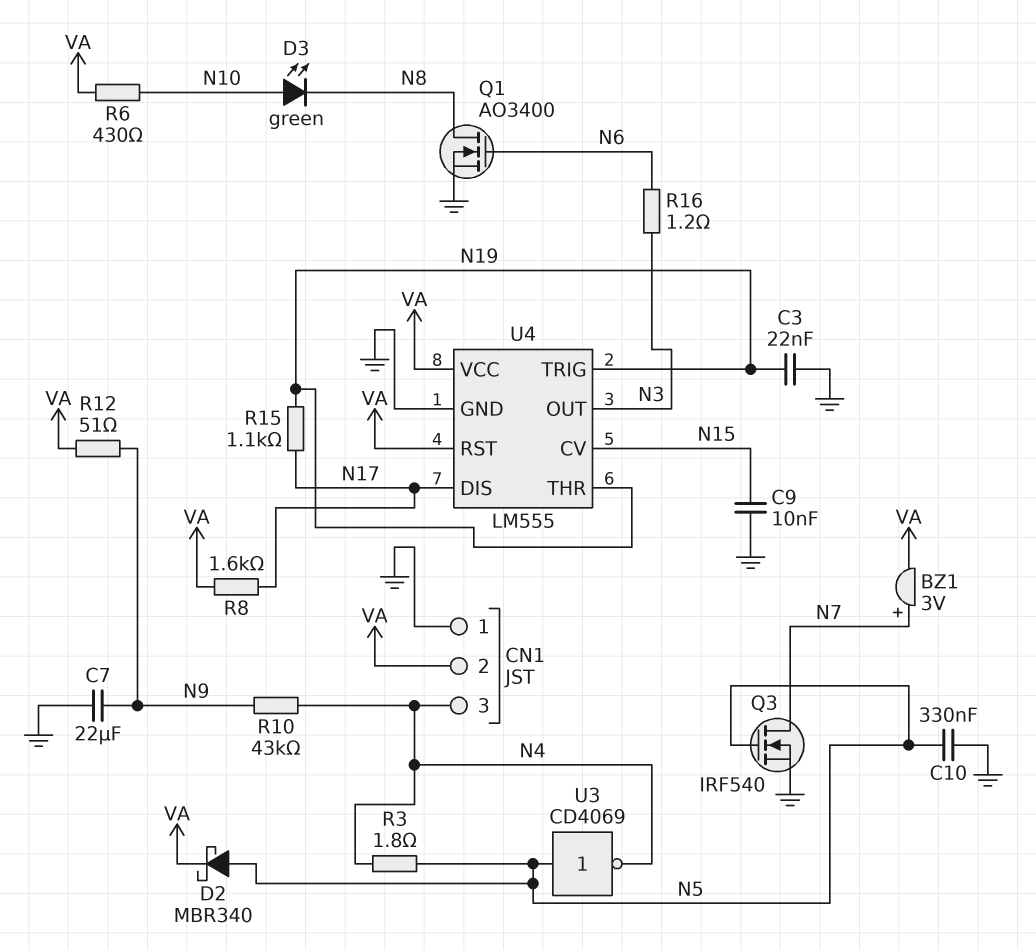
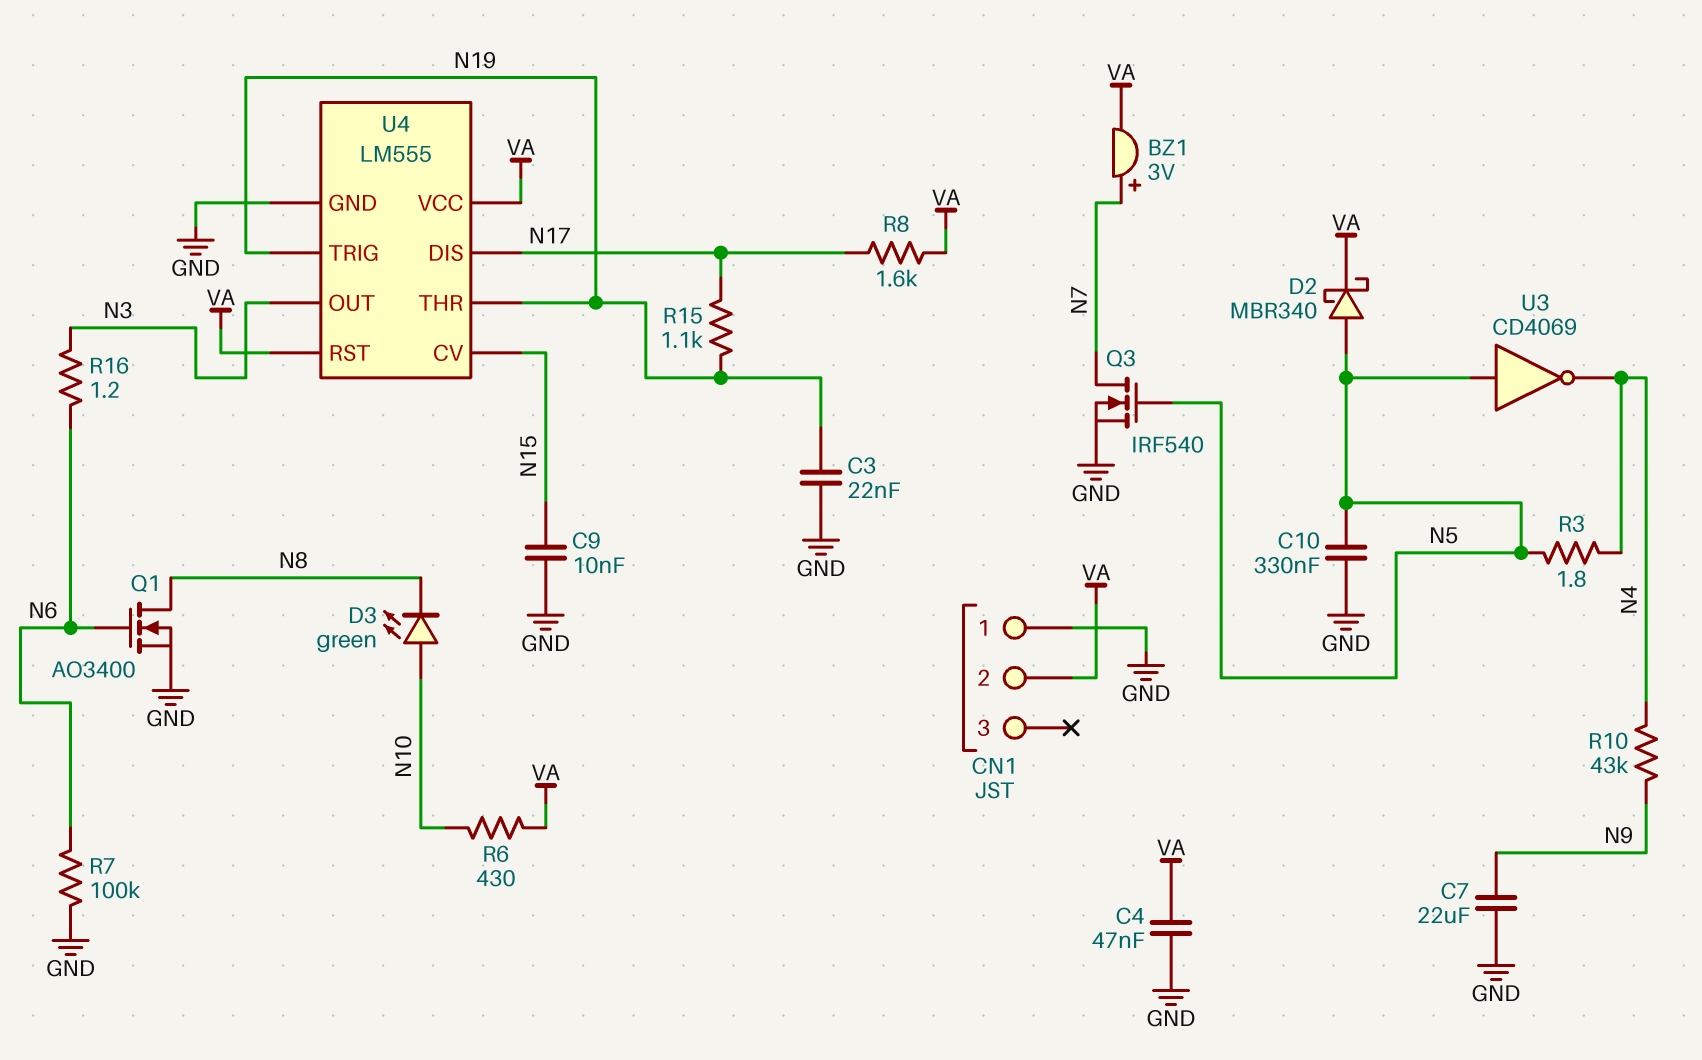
C4: none -> 47nF (GND, VA)
CN1 pin 3: N4 -> none
R7: none -> 100k (GND, N6)
R12: 51 (N9, VA) -> none

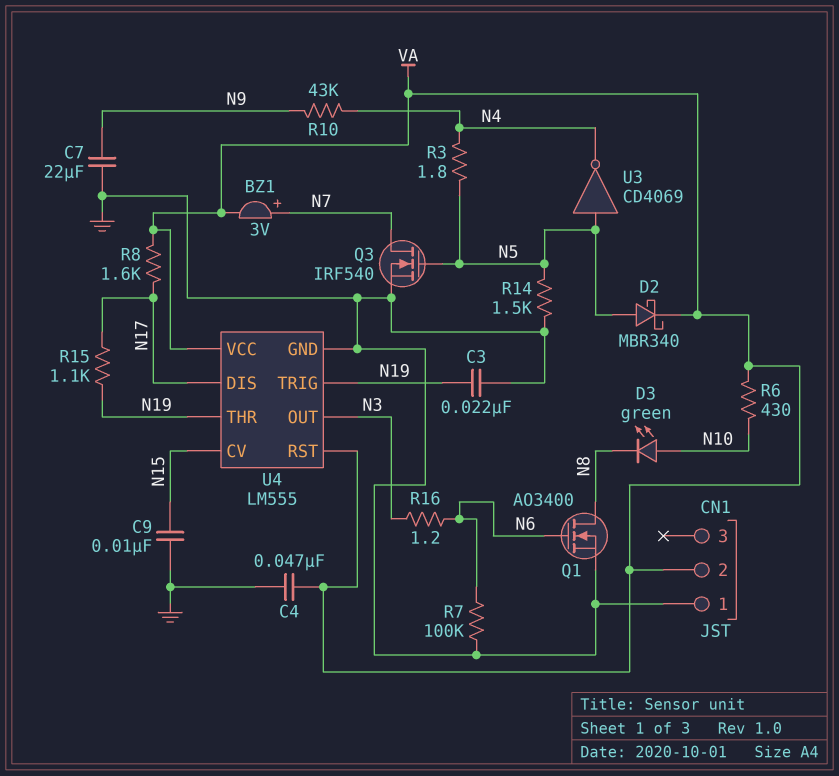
C10: 330nF (GND, N5) -> none
R14: none -> 1.5k (GND, N5)

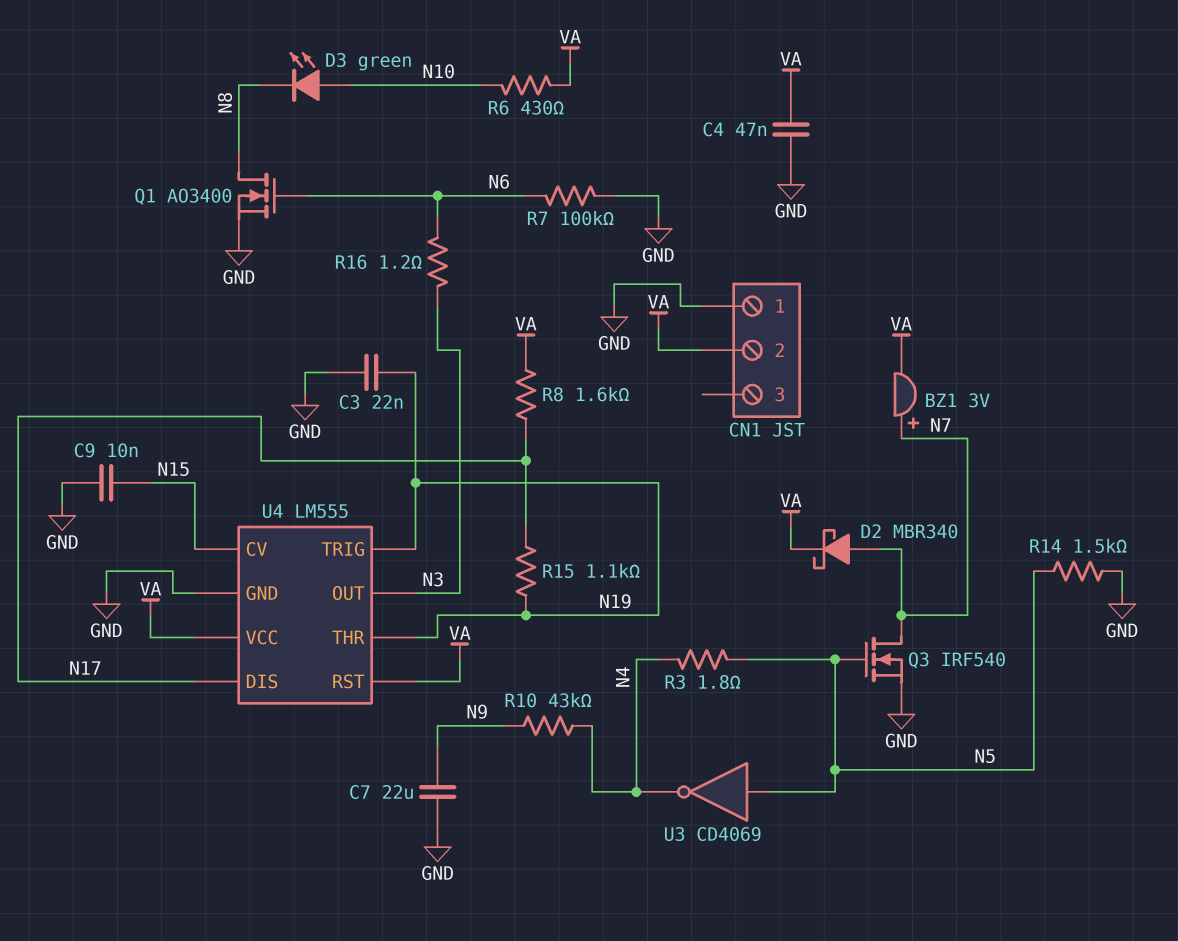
D2: schottky MBR340 (A N5, K VA) -> schottky MBR340 (A N7, K VA)

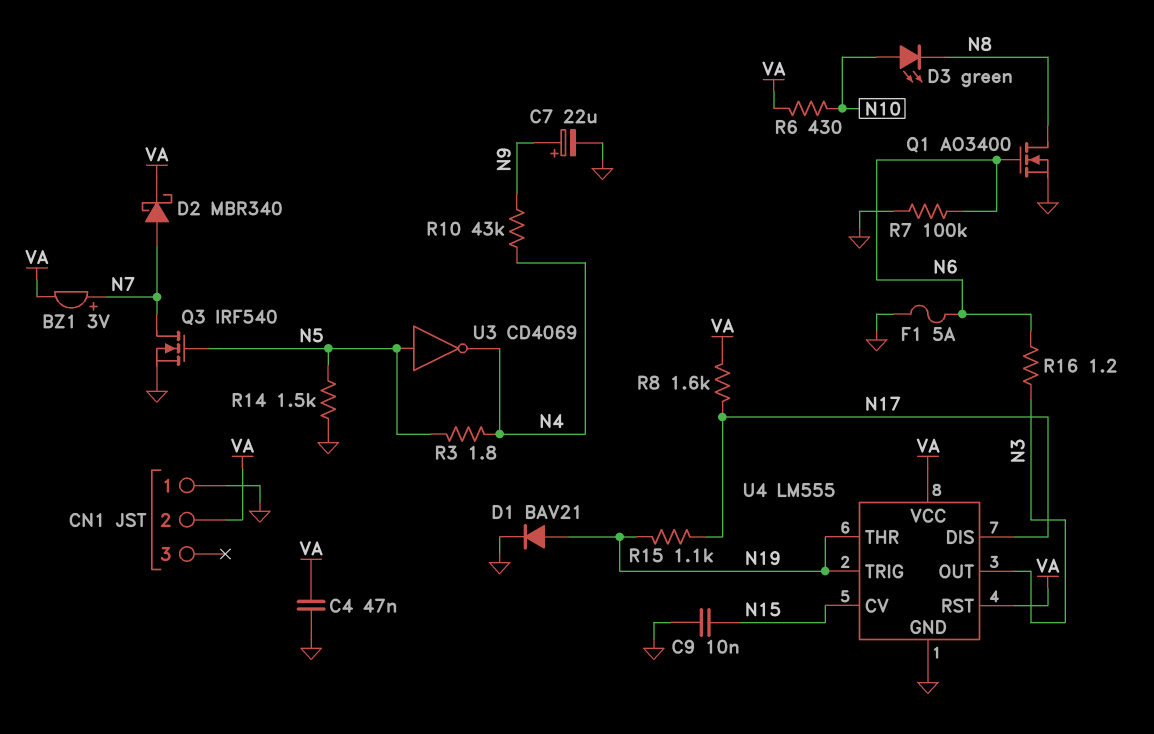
C3: 22nF (GND, N19) -> none
C7: 22uF (GND, N9) -> 22uF (plus N9, minus GND)
D1: none -> diode BAV21 (A N19, K GND)
F1: none -> 5A (GND, N6)

